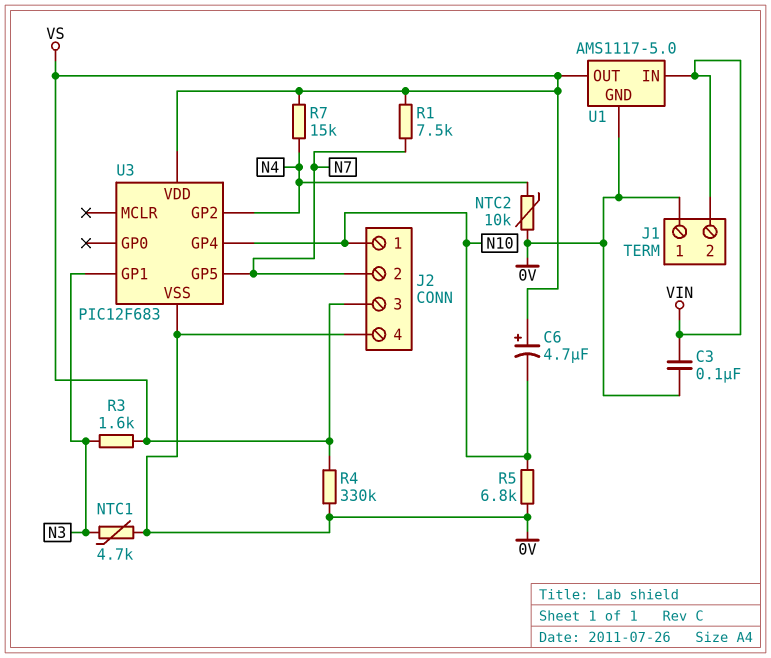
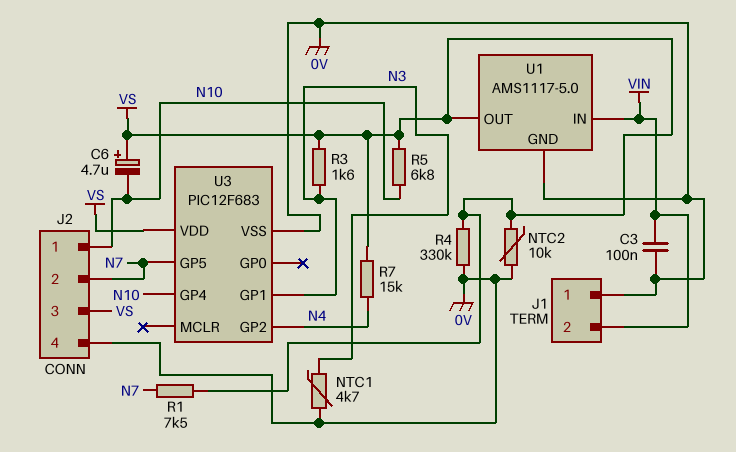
NTC2: 10k (0V, N4) -> 10k (0V, VS)
R5: 6.8k (0V, N10) -> 6.8k (N10, VS)

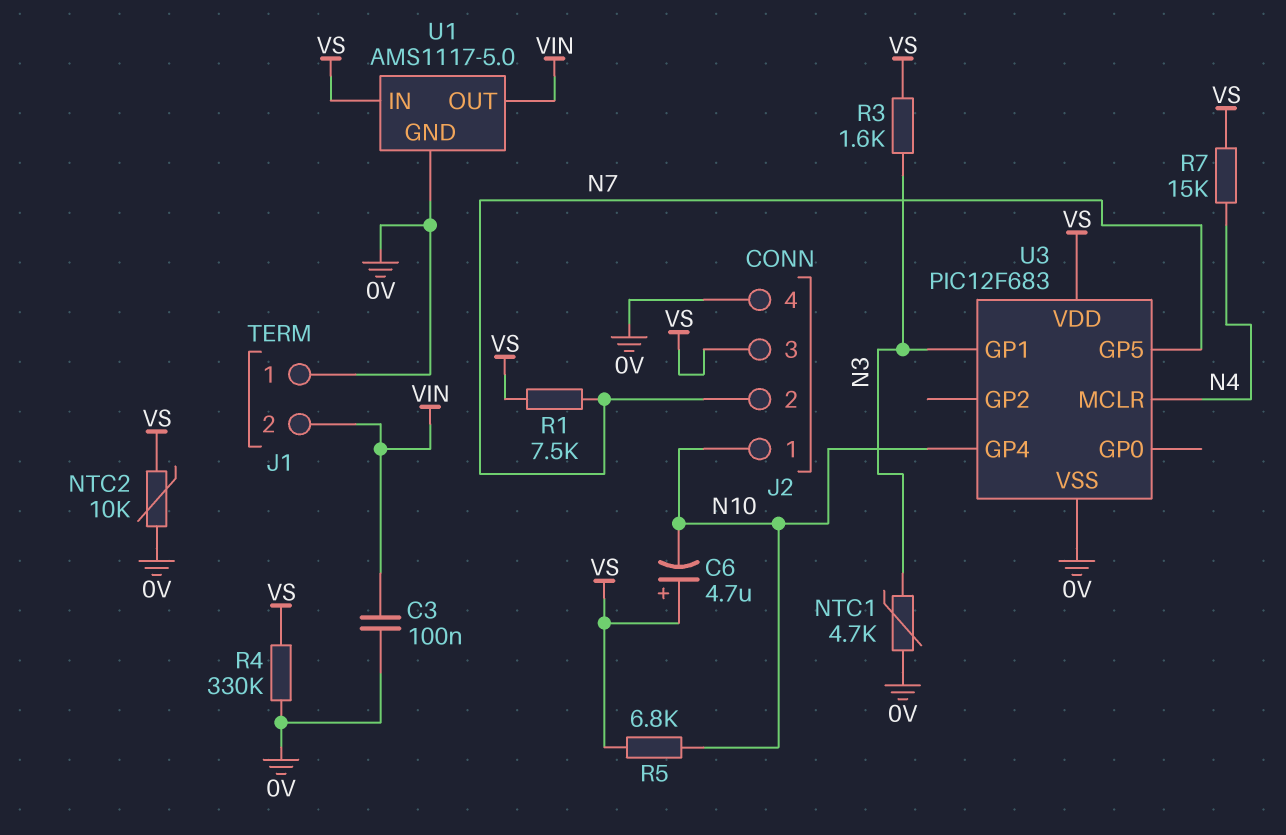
U1 pin IN: VIN -> VS
U1 pin OUT: VS -> VIN
U3 pin GP2: N4 -> none
U3 pin MCLR: none -> N4

